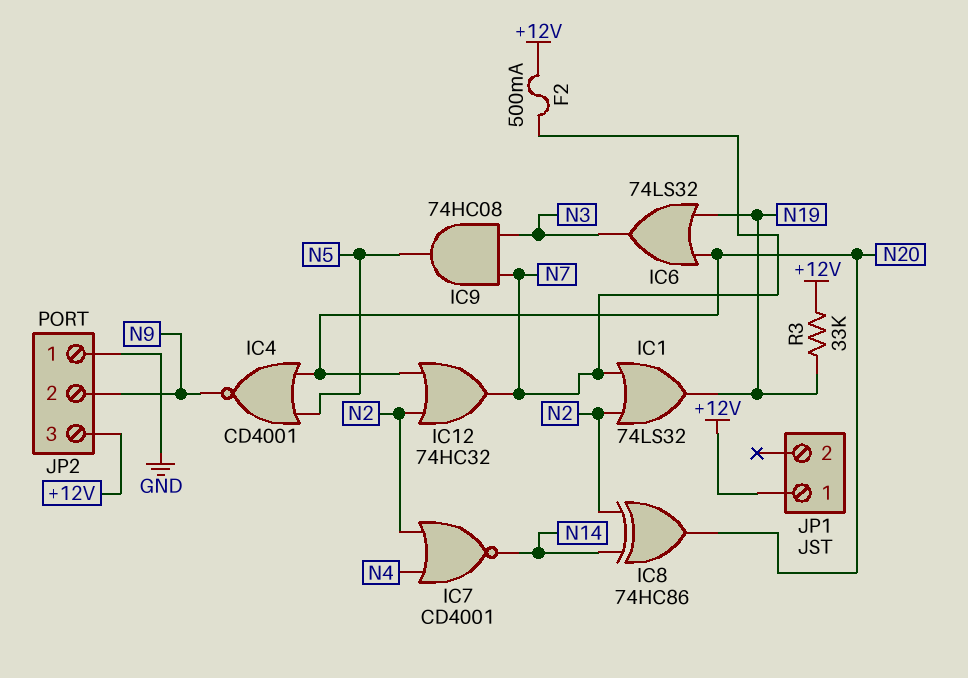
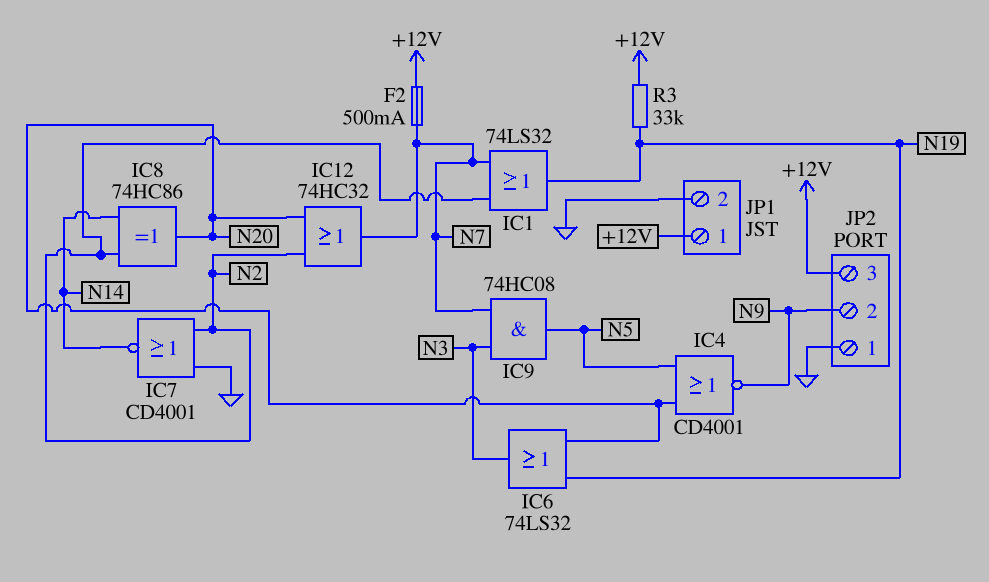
IC7: NOR CD4001 (in N2, in N4, out N14) -> NOR CD4001 (in GND, in N2, out N14)
JP1 pin 2: none -> GND

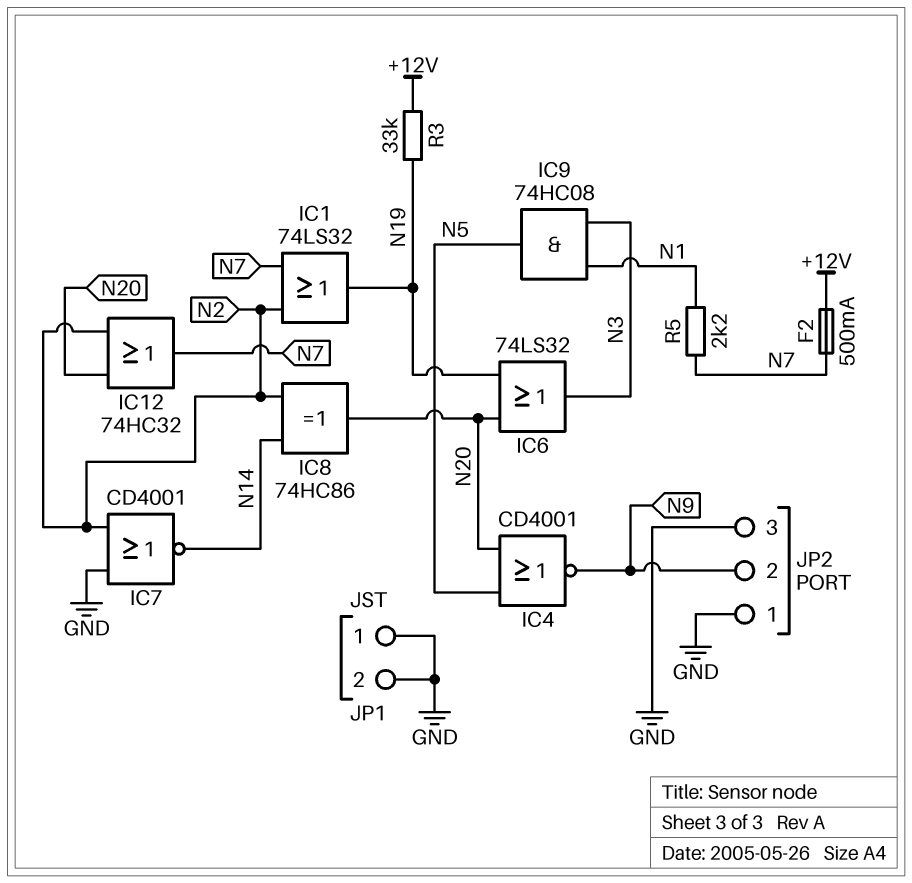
IC9: AND 74HC08 (in N3, in N7, out N5) -> AND 74HC08 (in N1, in N3, out N5)
JP1 pin 1: +12V -> GND
JP2 pin 3: +12V -> GND
R5: none -> 2.2k (N1, N7)

